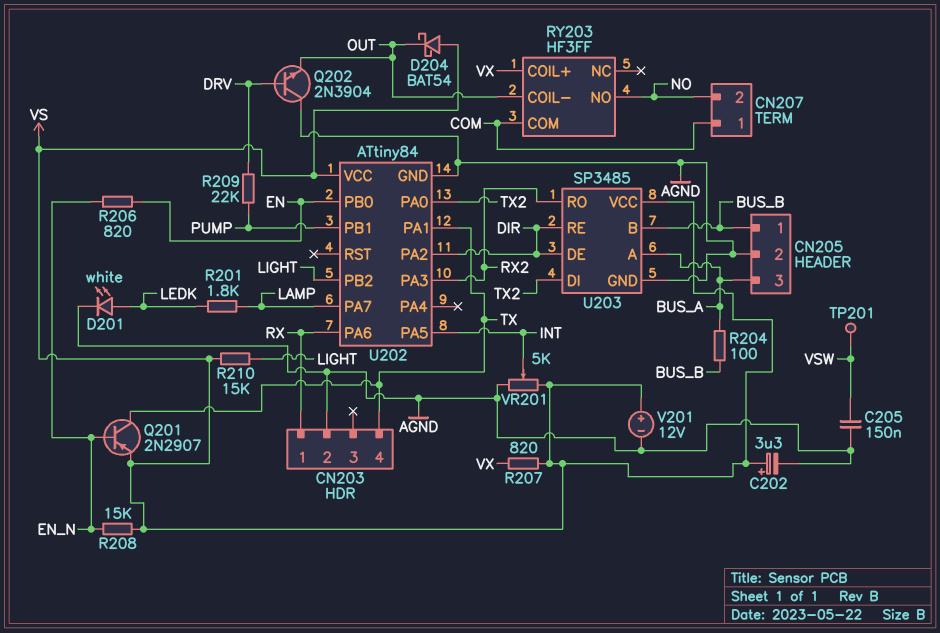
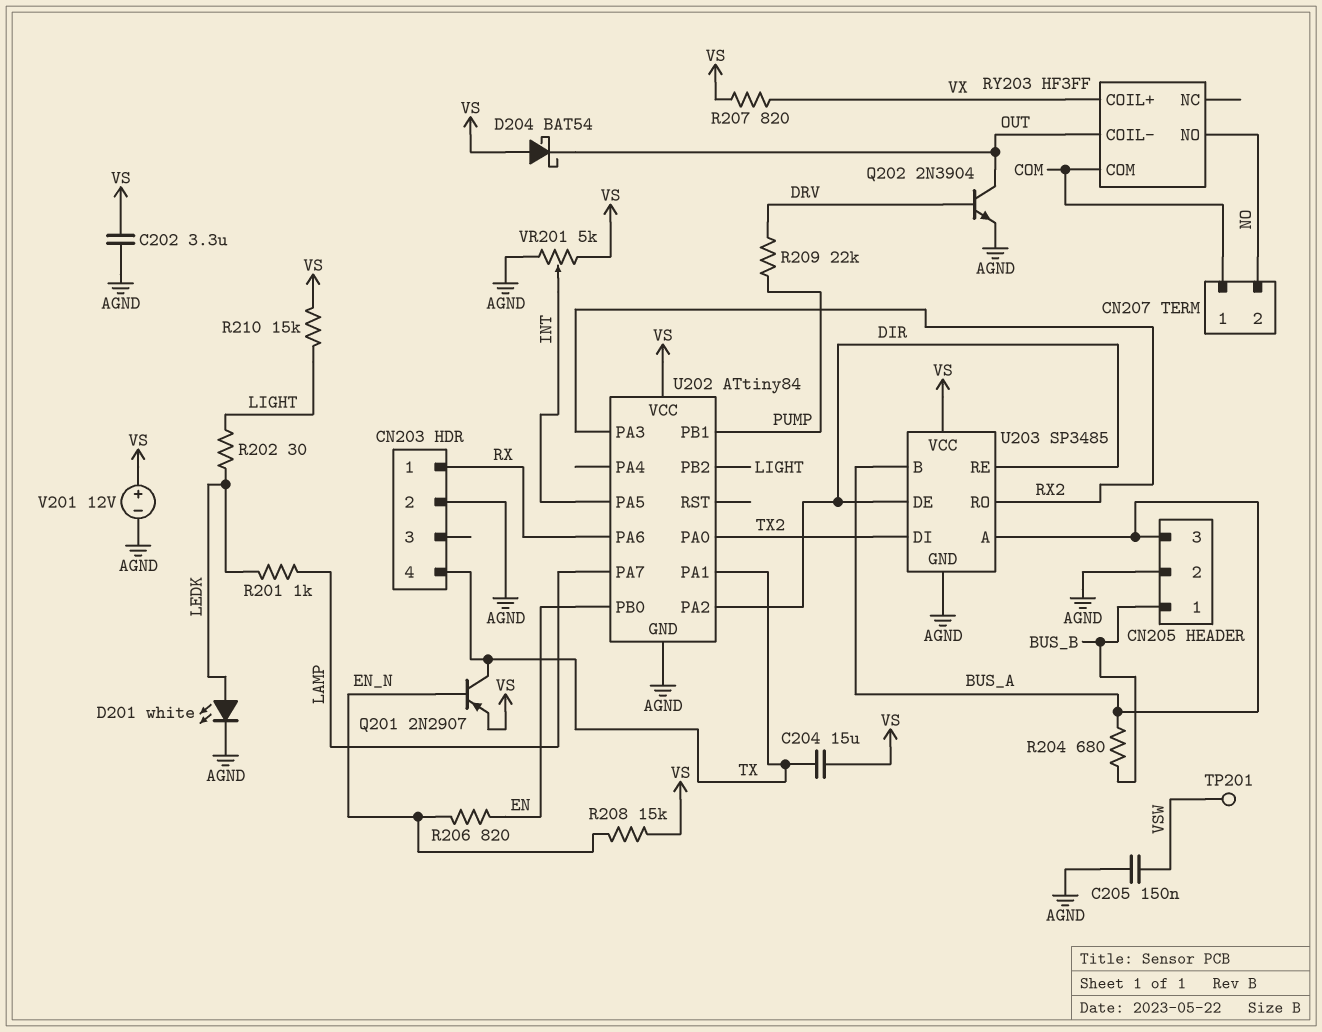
C202: 3.3uF (plus VS, minus AGND) -> 3.3uF (AGND, VS)
C204: none -> 15uF (TX, VS)
Q202: NPN 2N3904 (B DRV, C AGND, E OUT) -> NPN 2N3904 (B DRV, C OUT, E AGND)
R201: 1.8k (LAMP, LEDK) -> 1k (LAMP, LEDK)
R202: none -> 30 (LEDK, LIGHT)
R204: 100 (BUS_A, BUS_B) -> 680 (BUS_A, BUS_B)
U203 pin B: BUS_B -> BUS_A

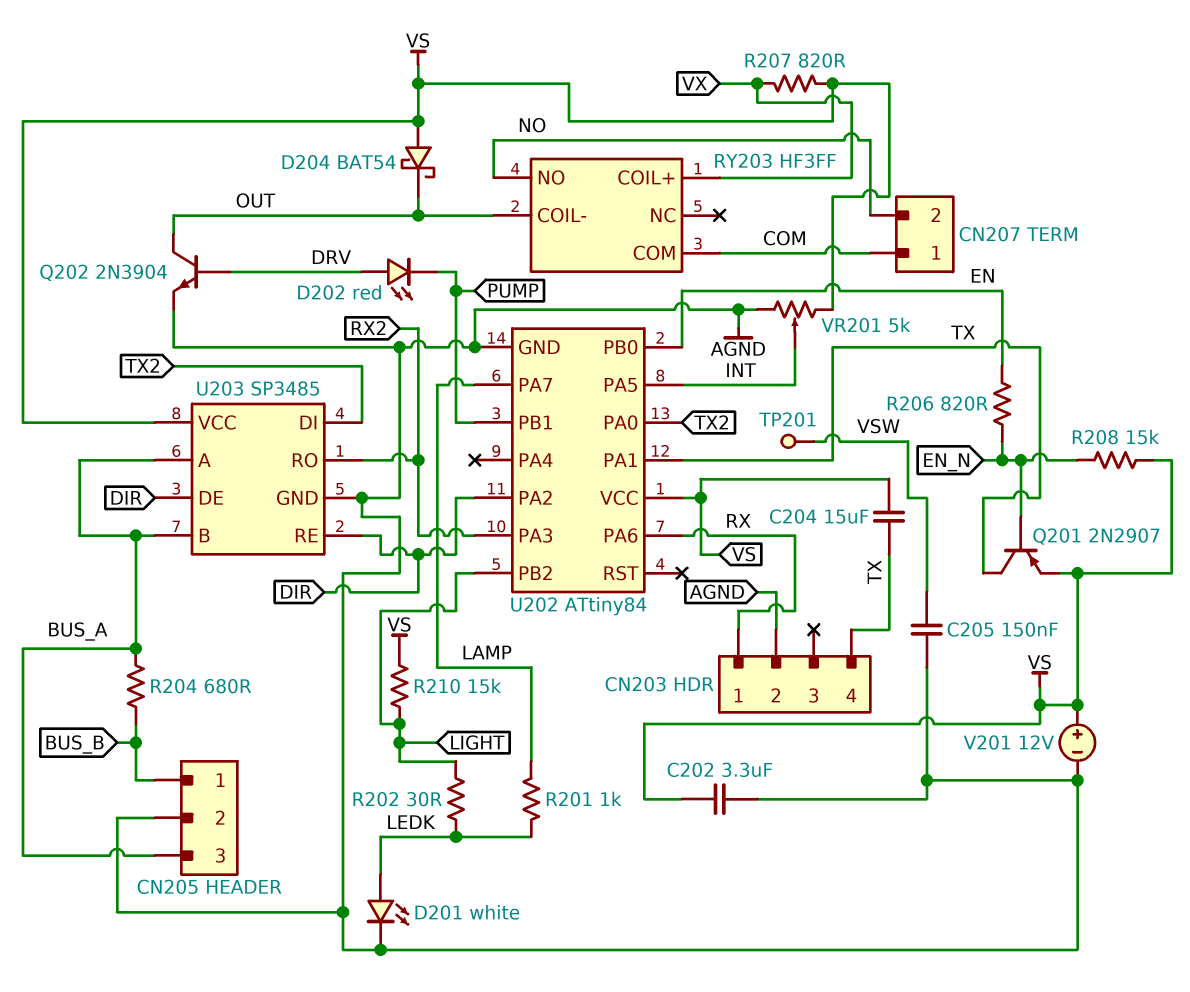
D202: none -> LED red (A DRV, K PUMP)
R209: 22k (DRV, PUMP) -> none

